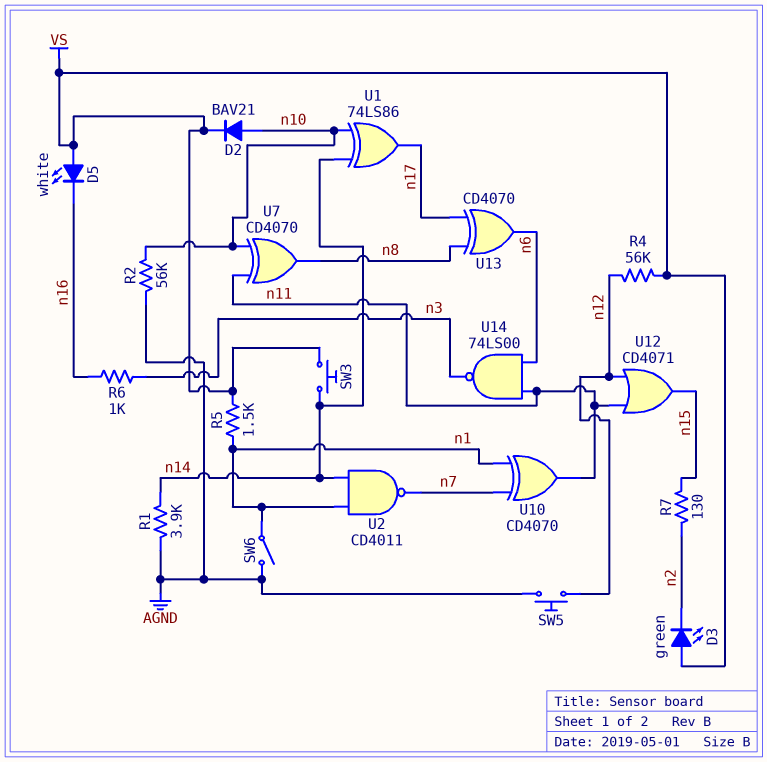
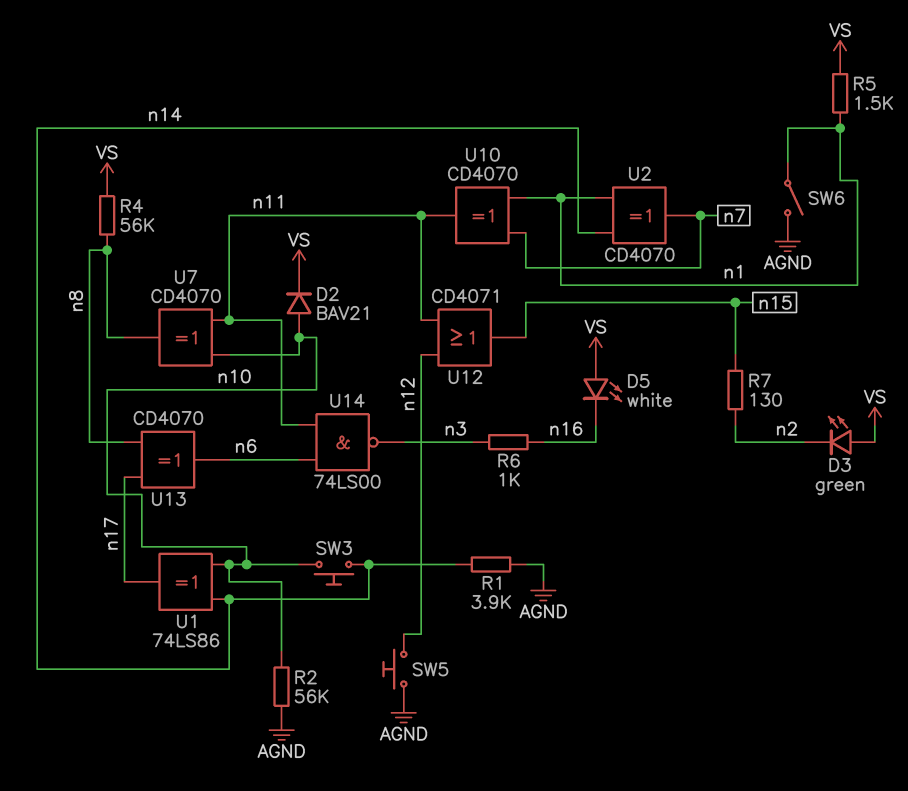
R4: 56k (VS, n12) -> 56k (VS, n8)
SW3: button (VS, n14) -> button (n10, n14)
U2: NAND CD4011 (in n1, in n14, out n7) -> XOR CD4070 (in n1, in n14, out n7)

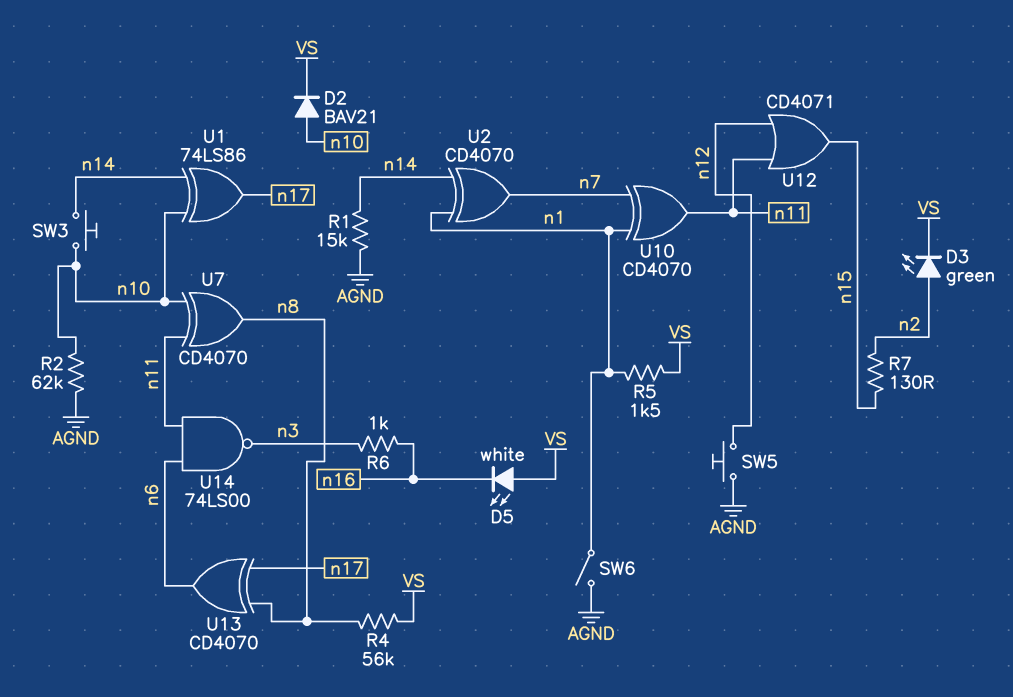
D3: LED green (A VS, K n2) -> LED green (A n2, K VS)
R1: 3.9k (AGND, n14) -> 15k (AGND, n14)
R2: 56k (AGND, n10) -> 62k (AGND, n10)

